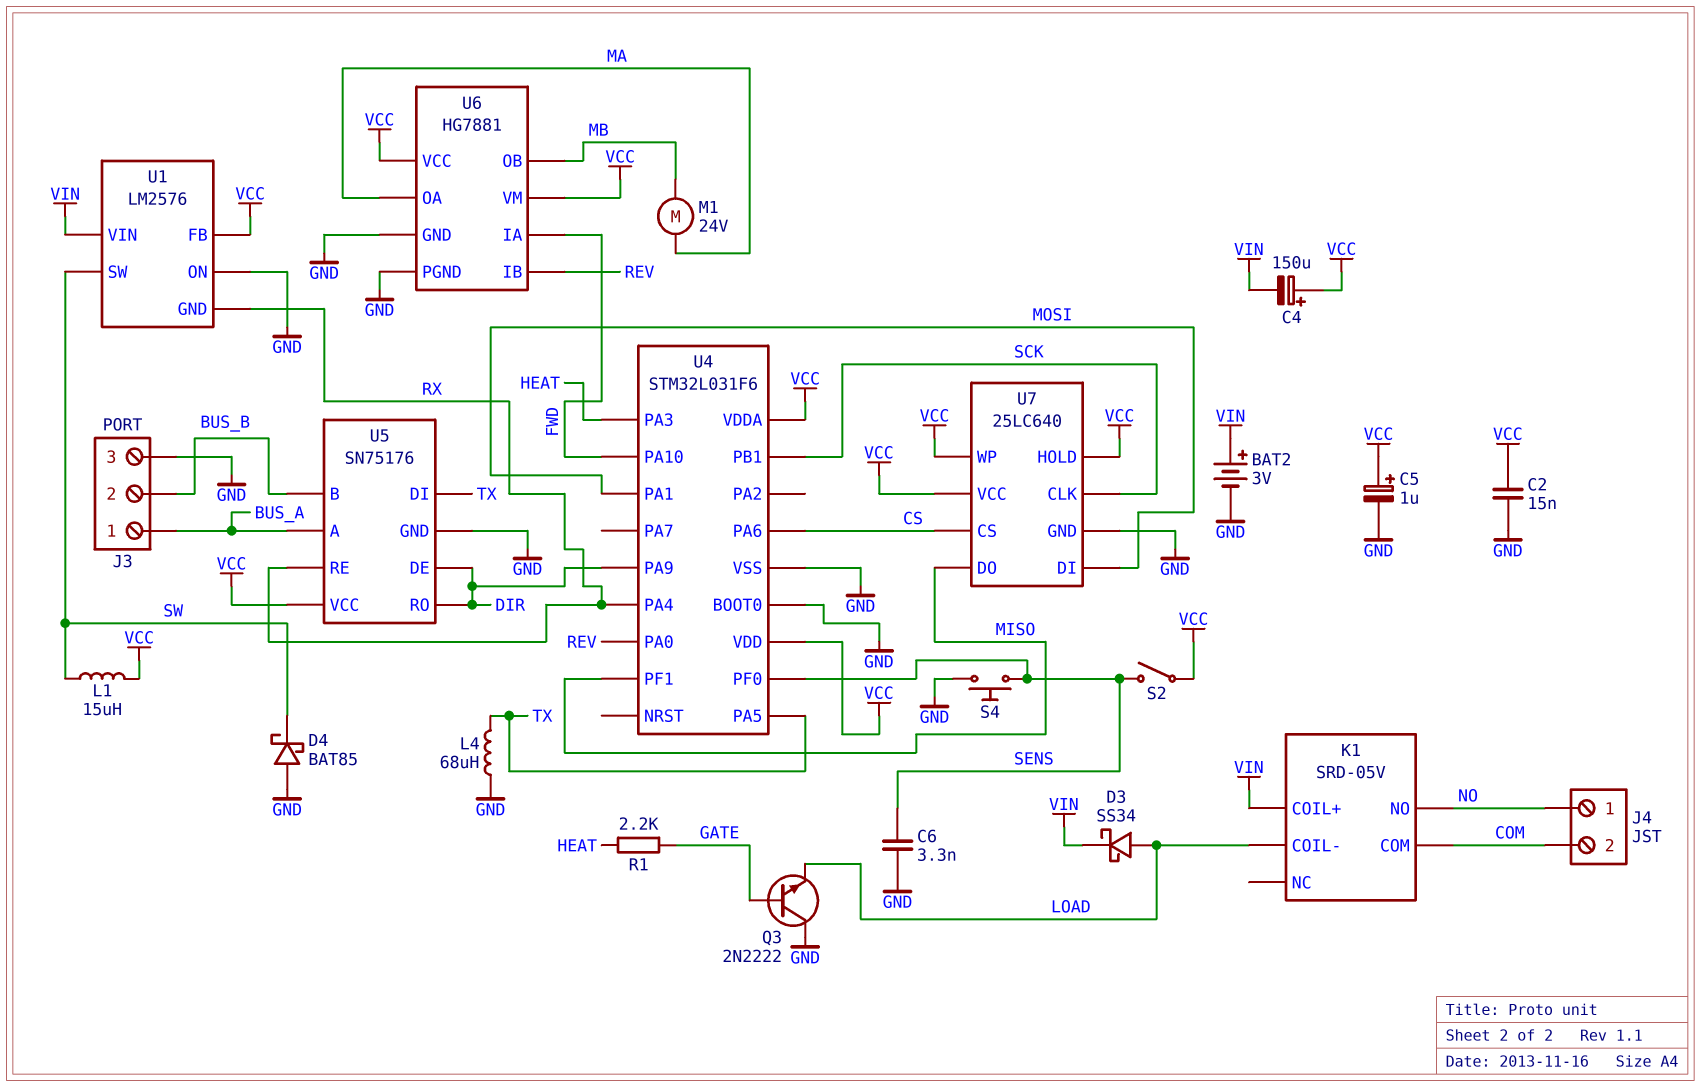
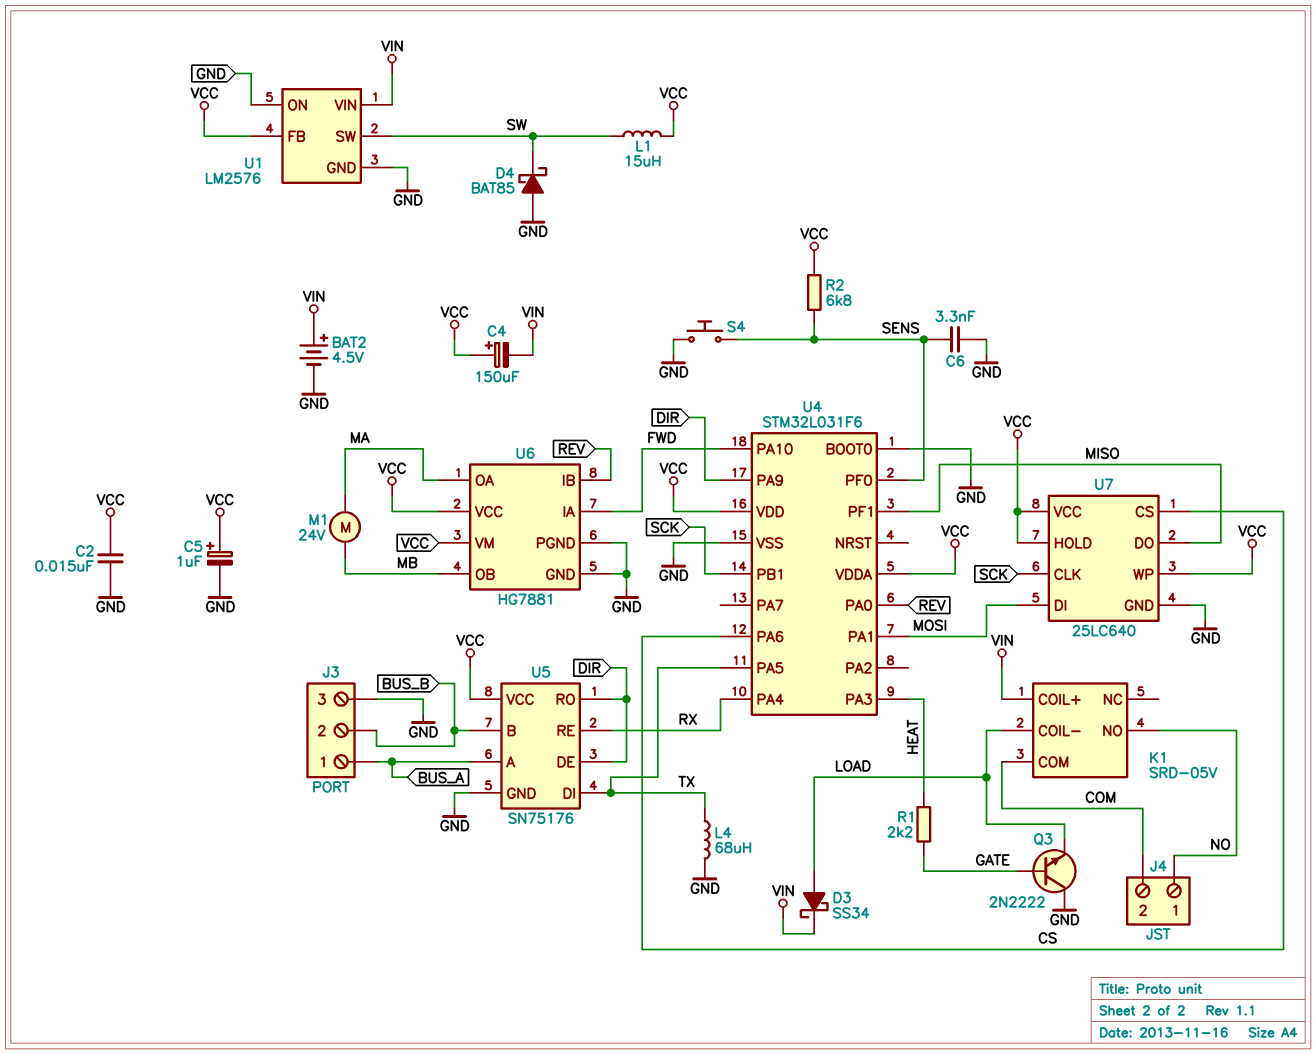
BAT2: 3V (plus VIN, minus GND) -> 4.5V (plus VIN, minus GND)
R2: none -> 6.8k (SENS, VCC)
S2: switch (SENS, VCC) -> none
U1 pin GND: RX -> GND

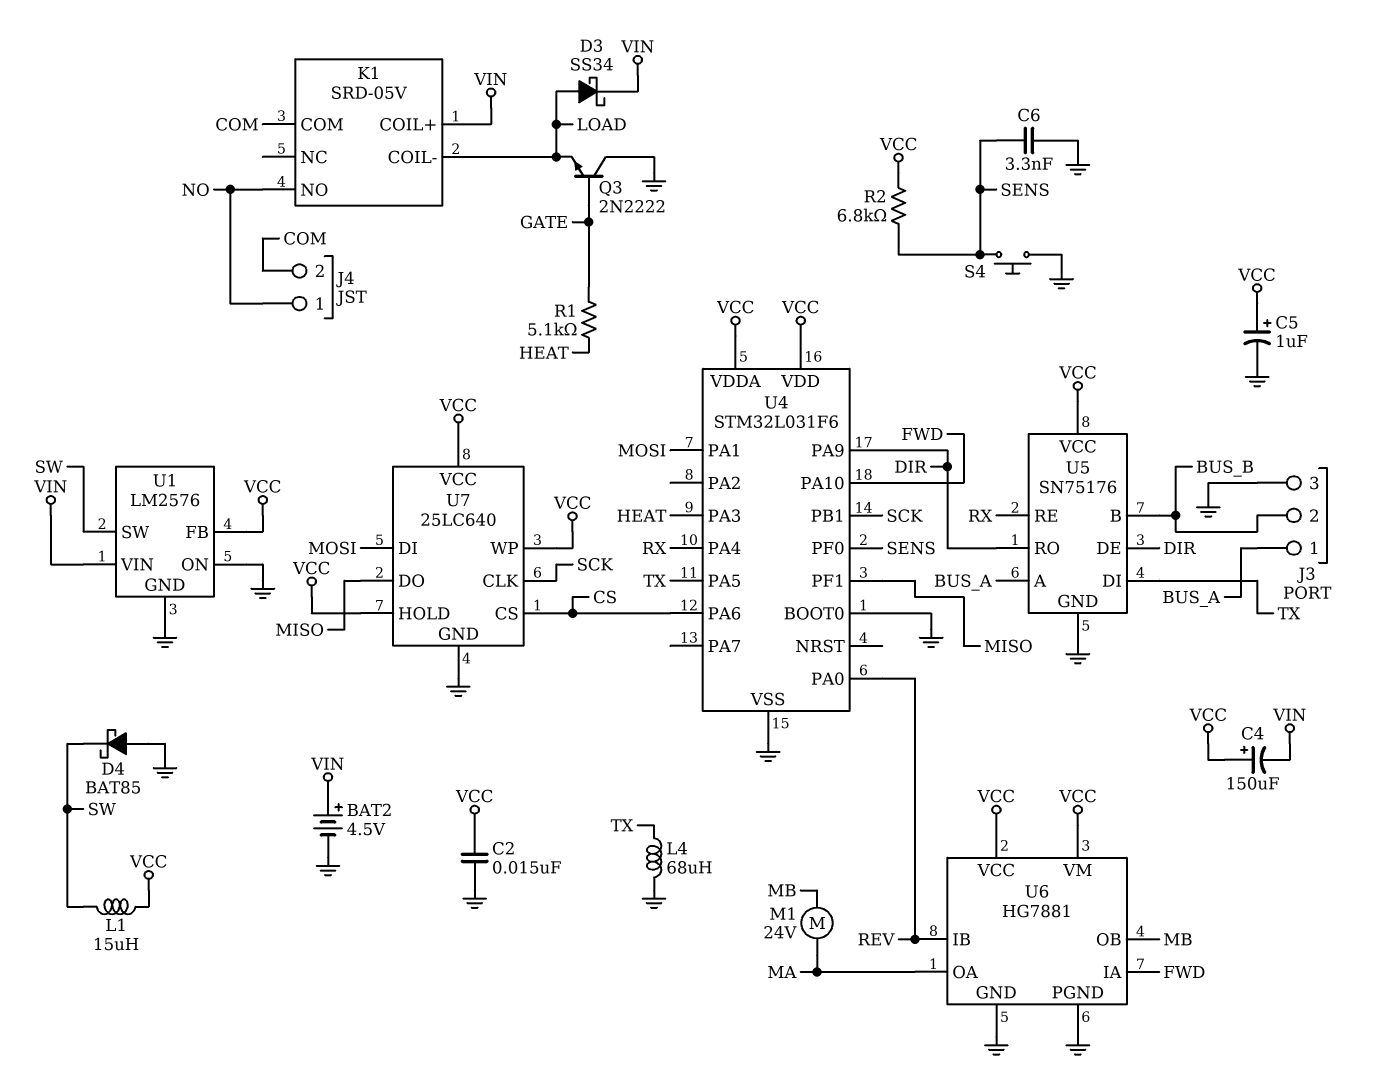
R1: 2.2k (GATE, HEAT) -> 5.1k (GATE, HEAT)

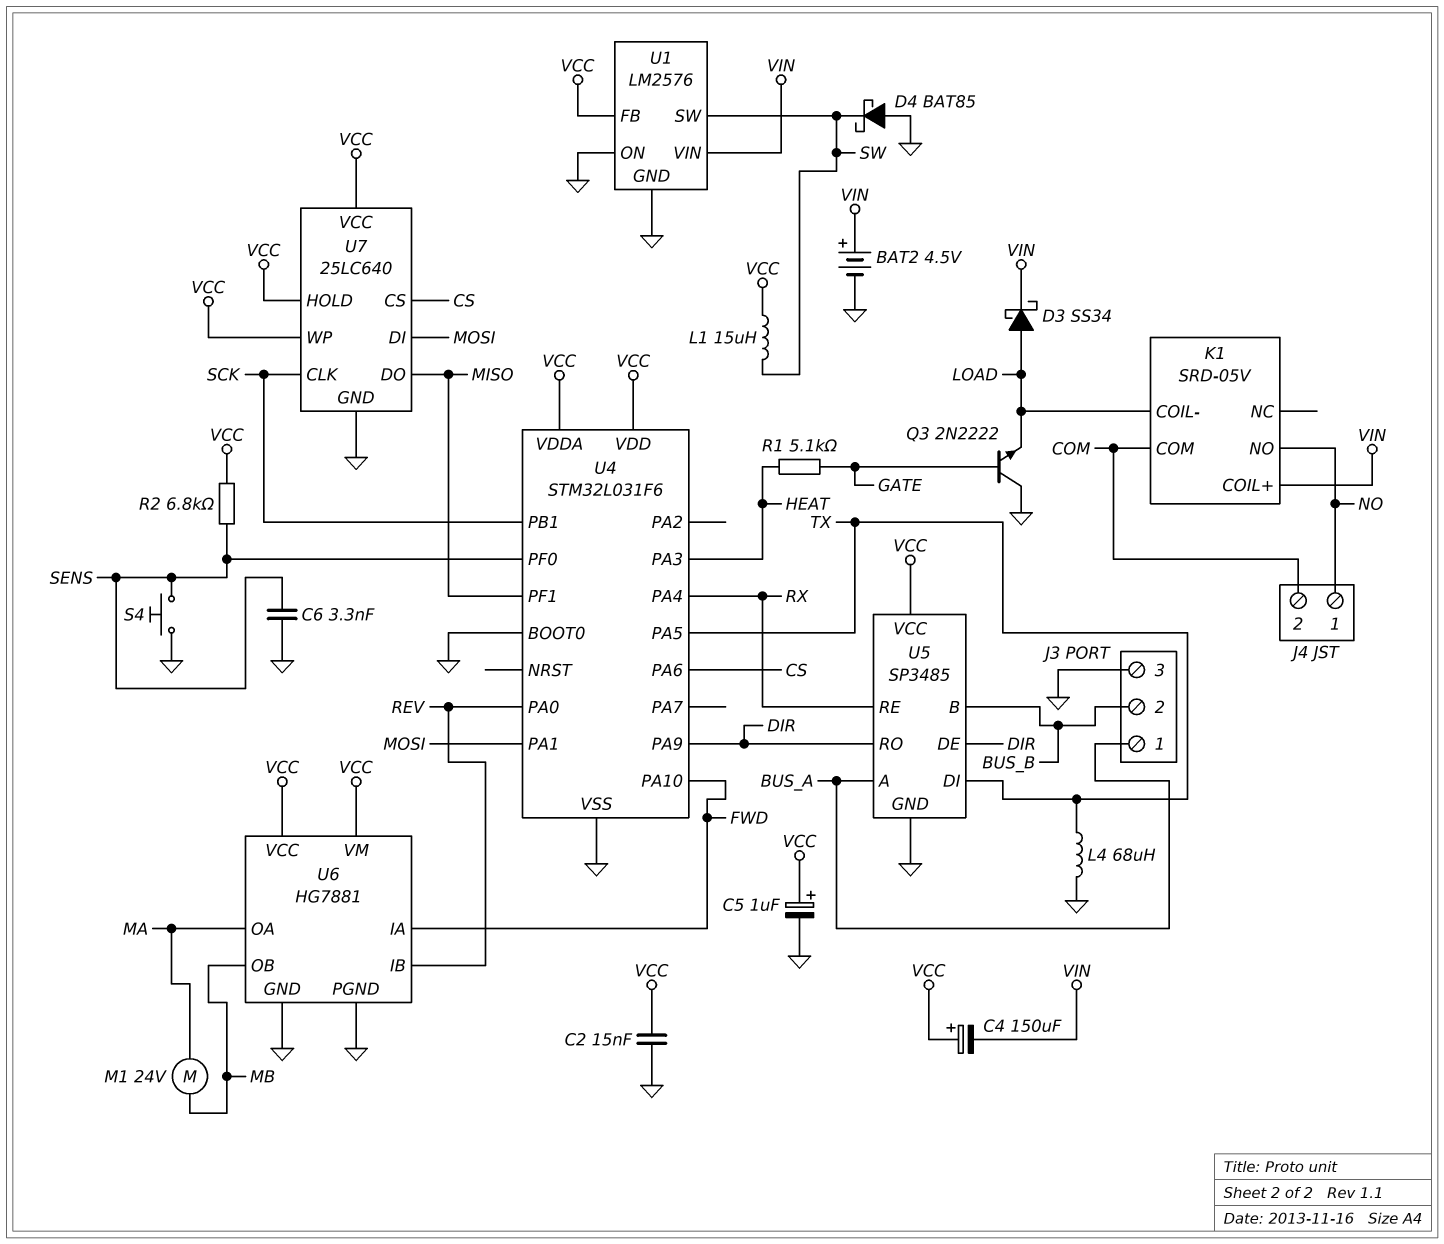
U5: SN75176 -> SP3485

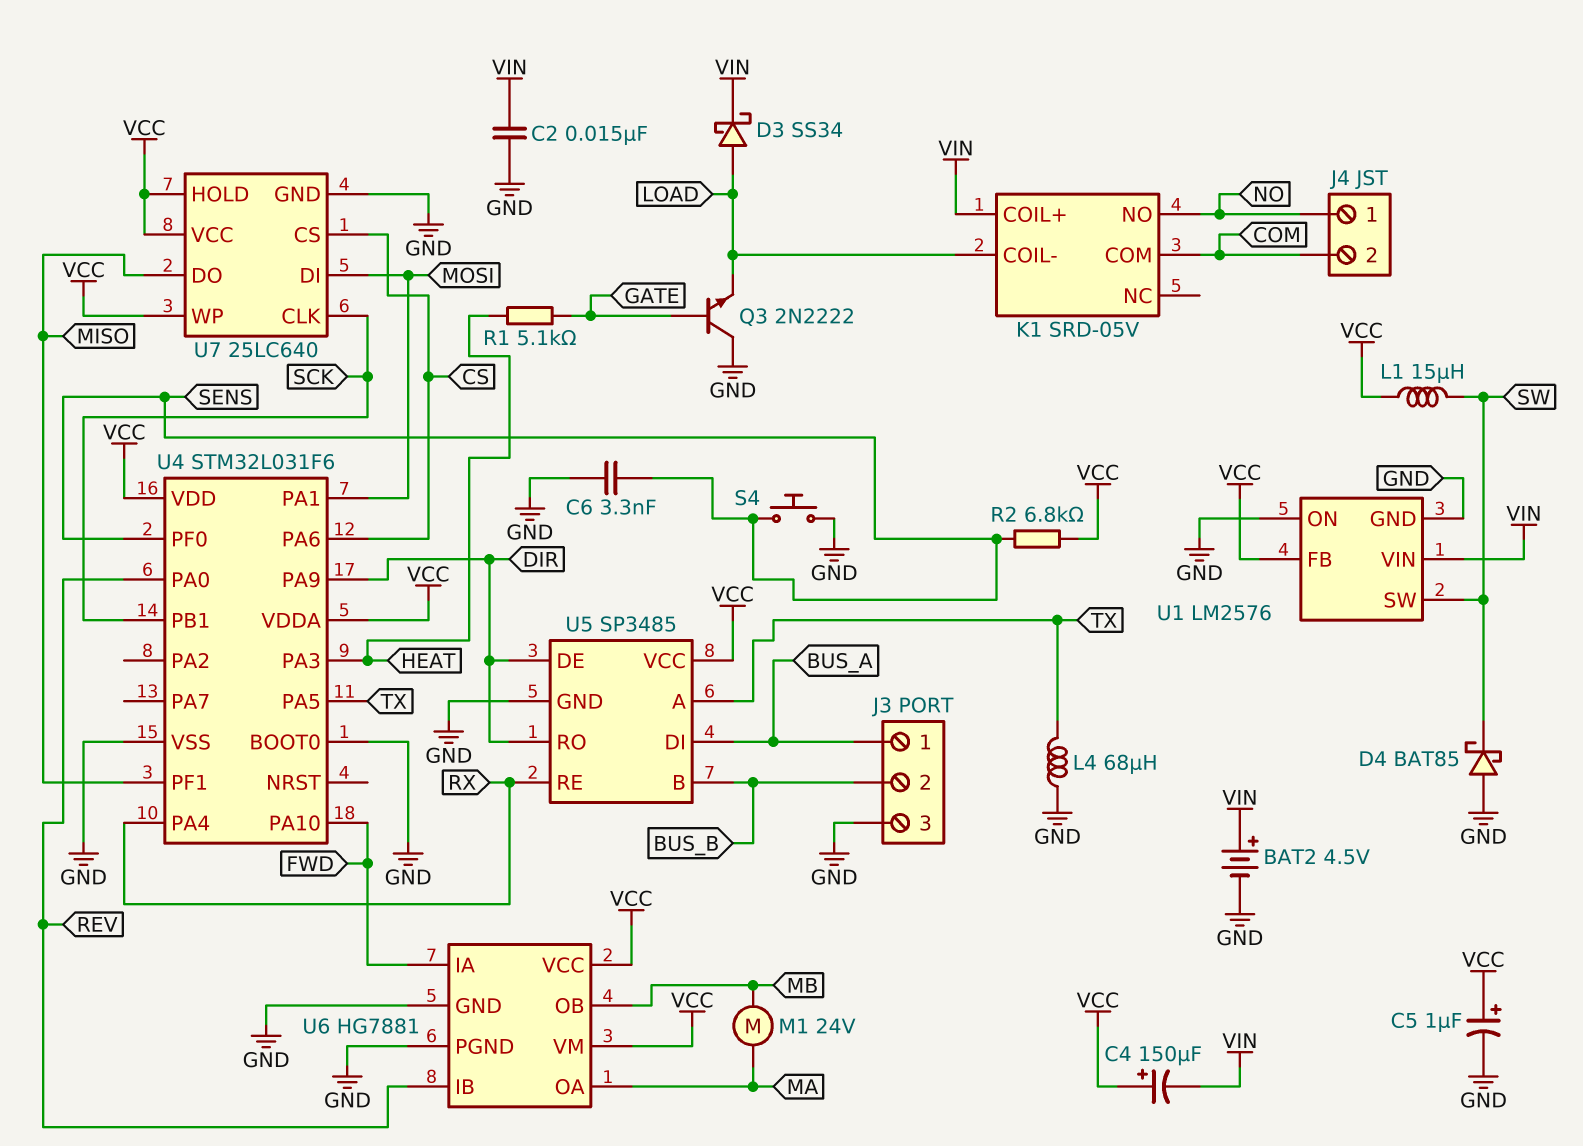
C2: 15nF (GND, VCC) -> 15nF (GND, VIN)
U5 pin A: BUS_A -> TX
U5 pin DI: TX -> BUS_A

